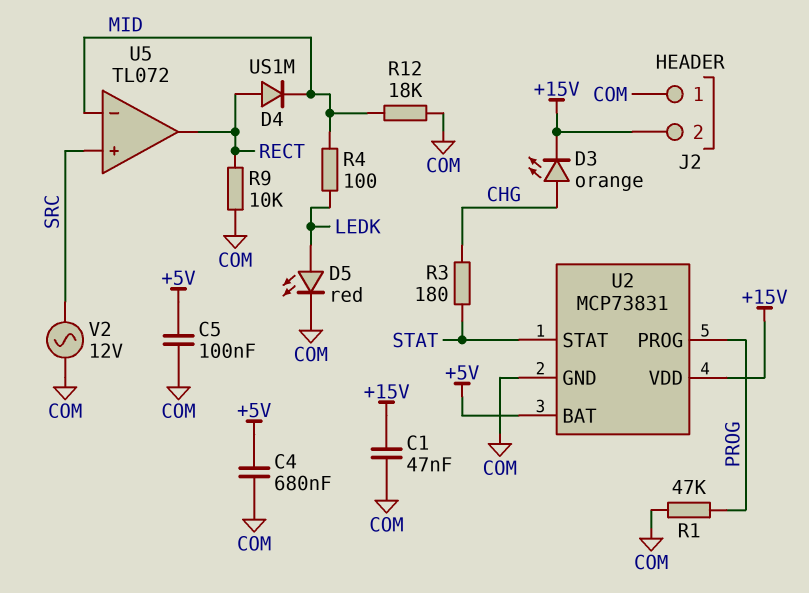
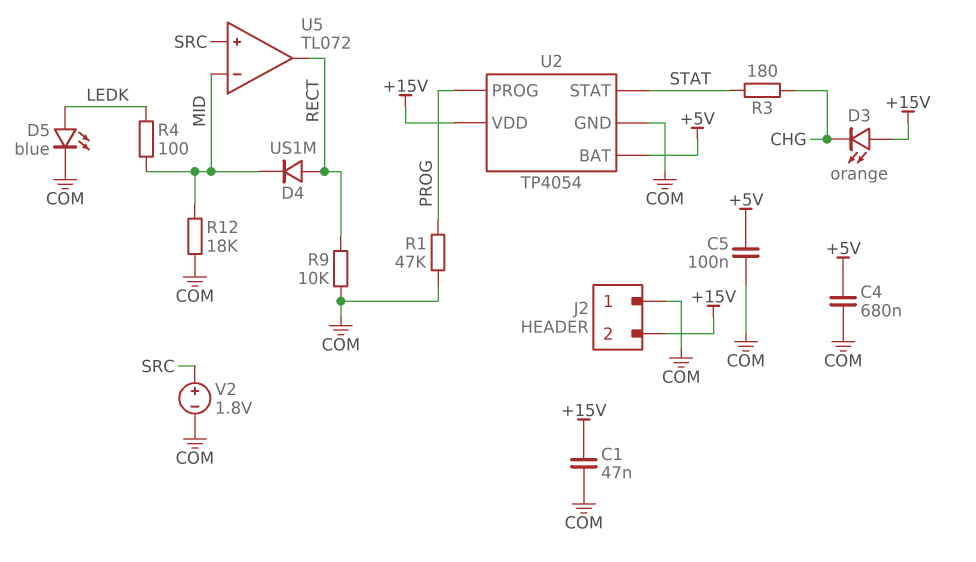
D3: LED orange (A CHG, K +15V) -> LED orange (A +15V, K CHG)
D5: LED red (A LEDK, K COM) -> LED blue (A LEDK, K COM)
U2: MCP73831 -> TP4054
V2: AC 12V (COM, SRC) -> 1.8V (plus SRC, minus COM)

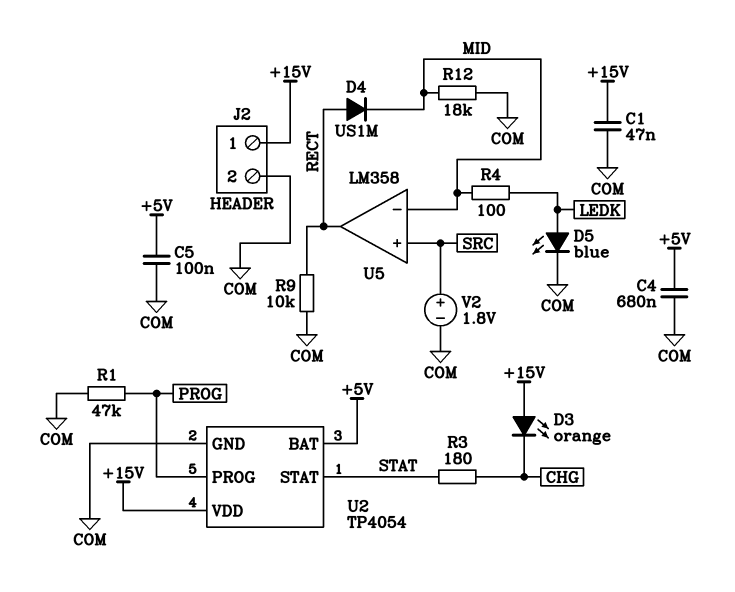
J2 pin 1: COM -> +15V
J2 pin 2: +15V -> COM
U5: TL072 -> LM358

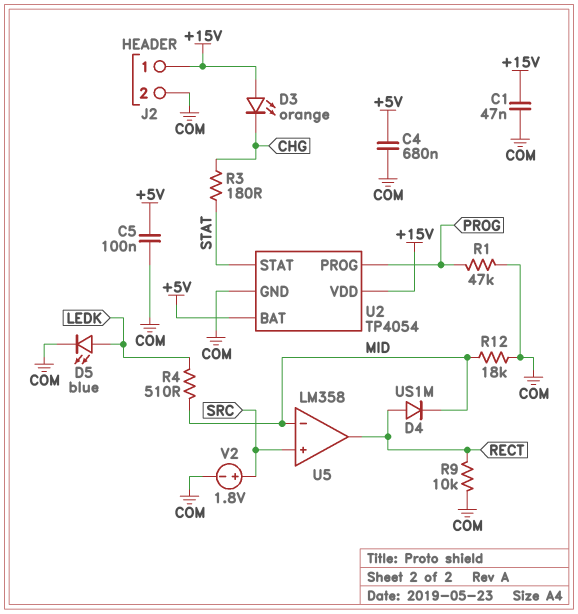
R4: 100 (LEDK, MID) -> 510 (LEDK, MID)

